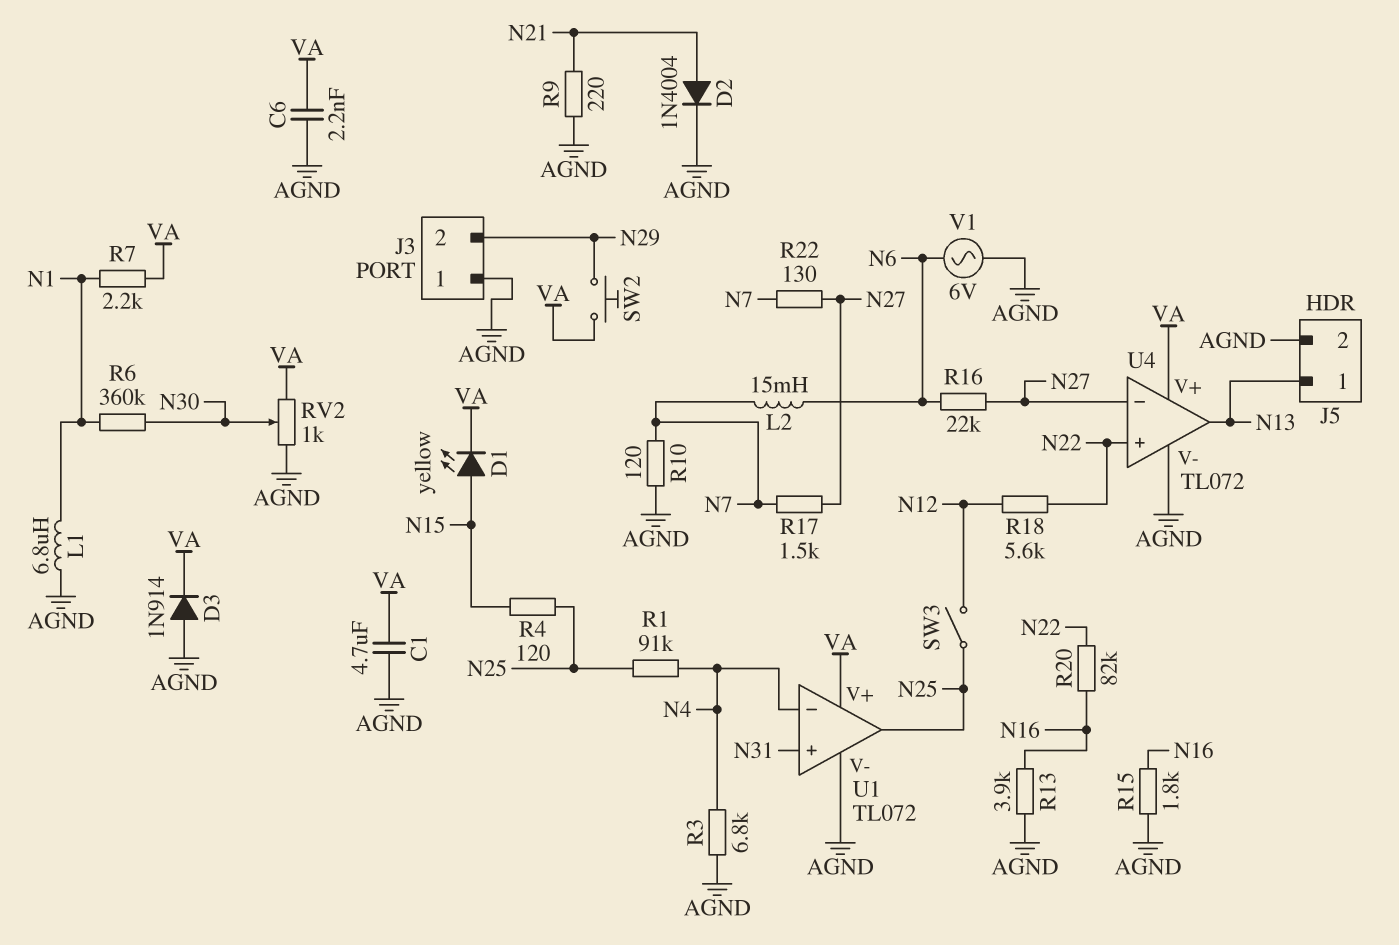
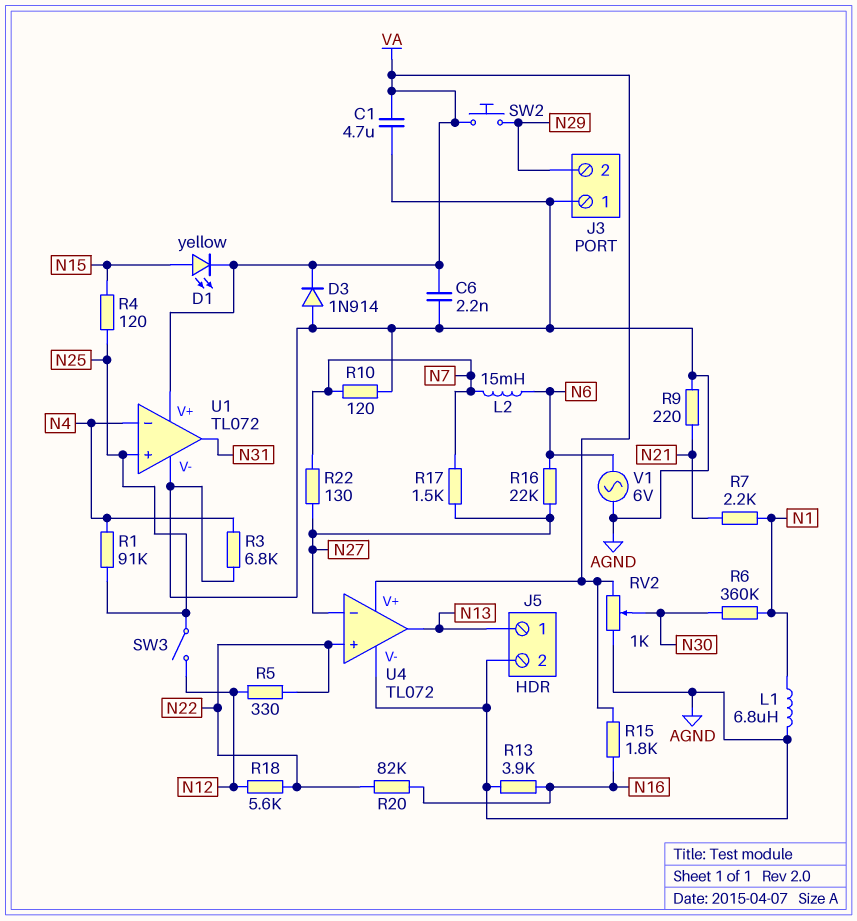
D2: diode 1N4004 (A N21, K AGND) -> none
R5: none -> 330 (N12, N22)
R7: 2.2k (N1, VA) -> 2.2k (N1, N21)
R15: 1.8k (AGND, N16) -> 1.8k (N16, VA)
U1 pin in+: N31 -> N25
U1 pin out: N25 -> N31

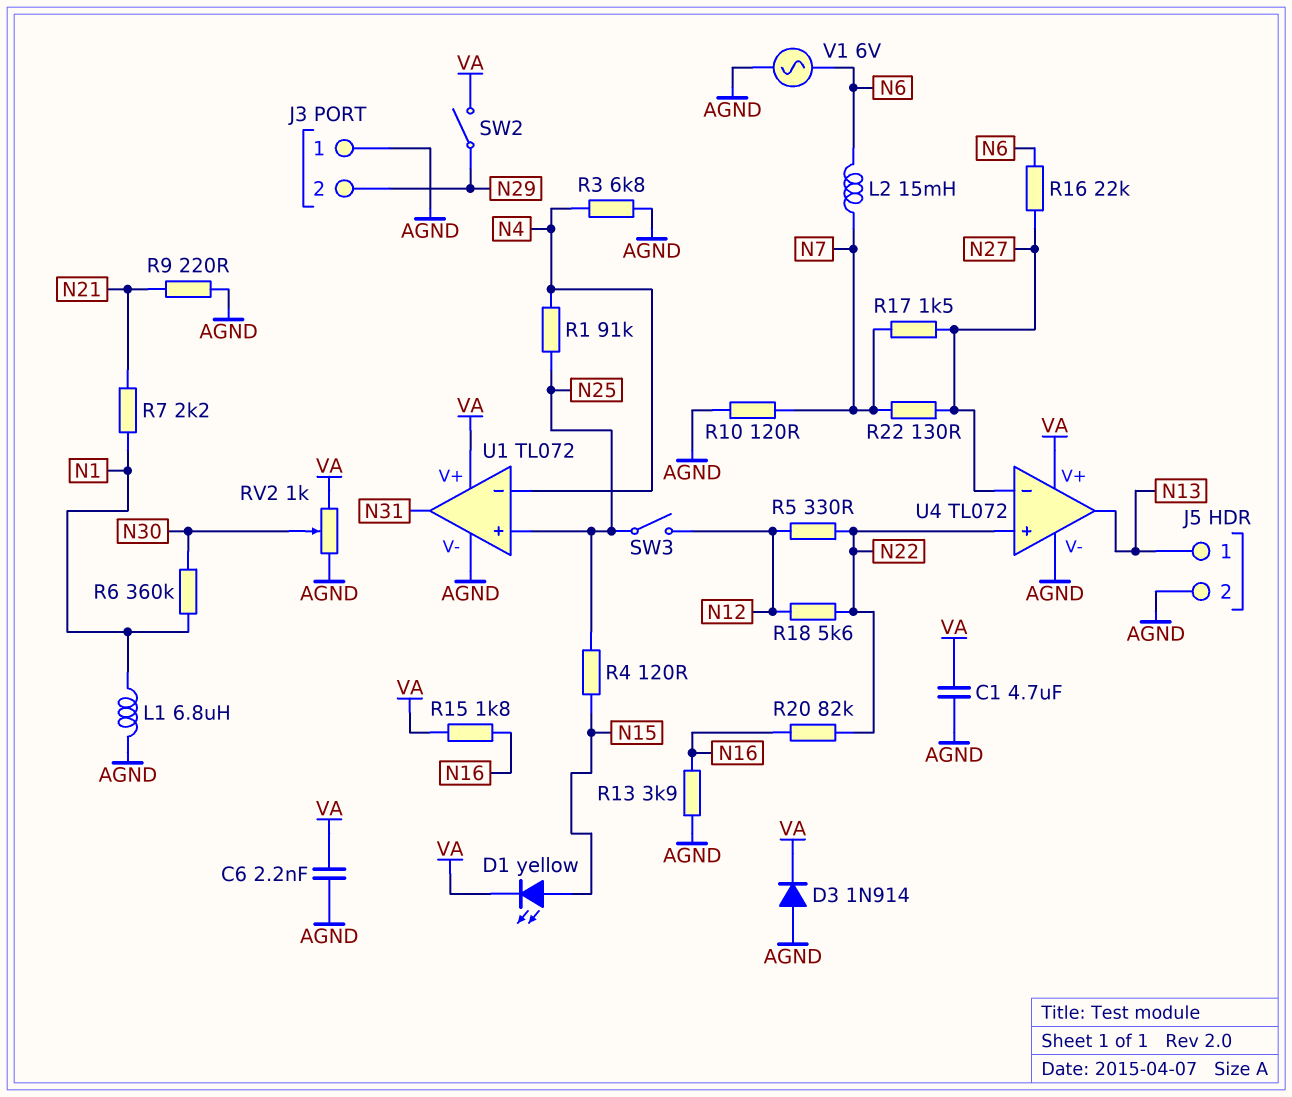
SW2: button (N29, VA) -> switch (N29, VA)

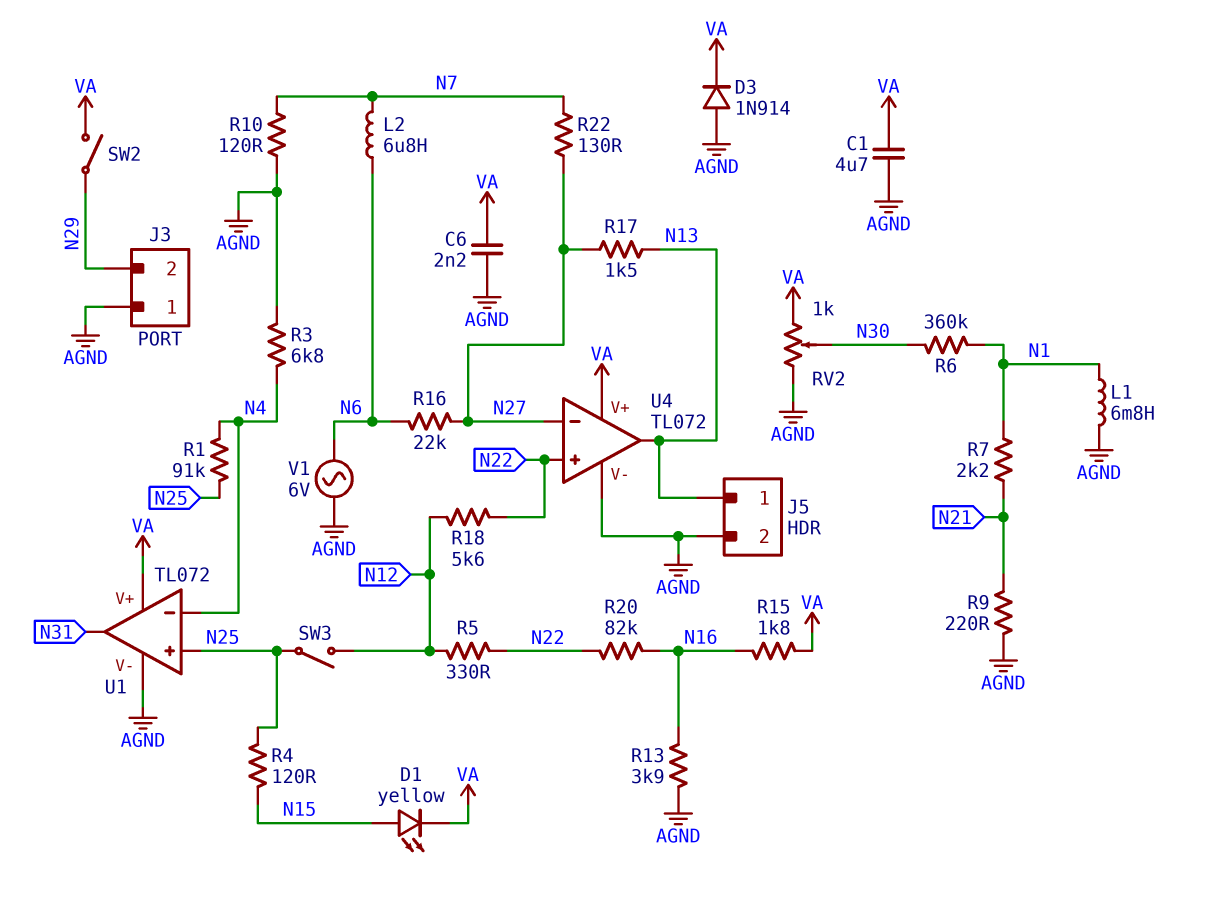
L1: 6.8uH (AGND, N1) -> 6.8mH (AGND, N1)
L2: 15mH (N6, N7) -> 6.8uH (N6, N7)
R17: 1.5k (N7, N27) -> 1.5k (N13, N27)

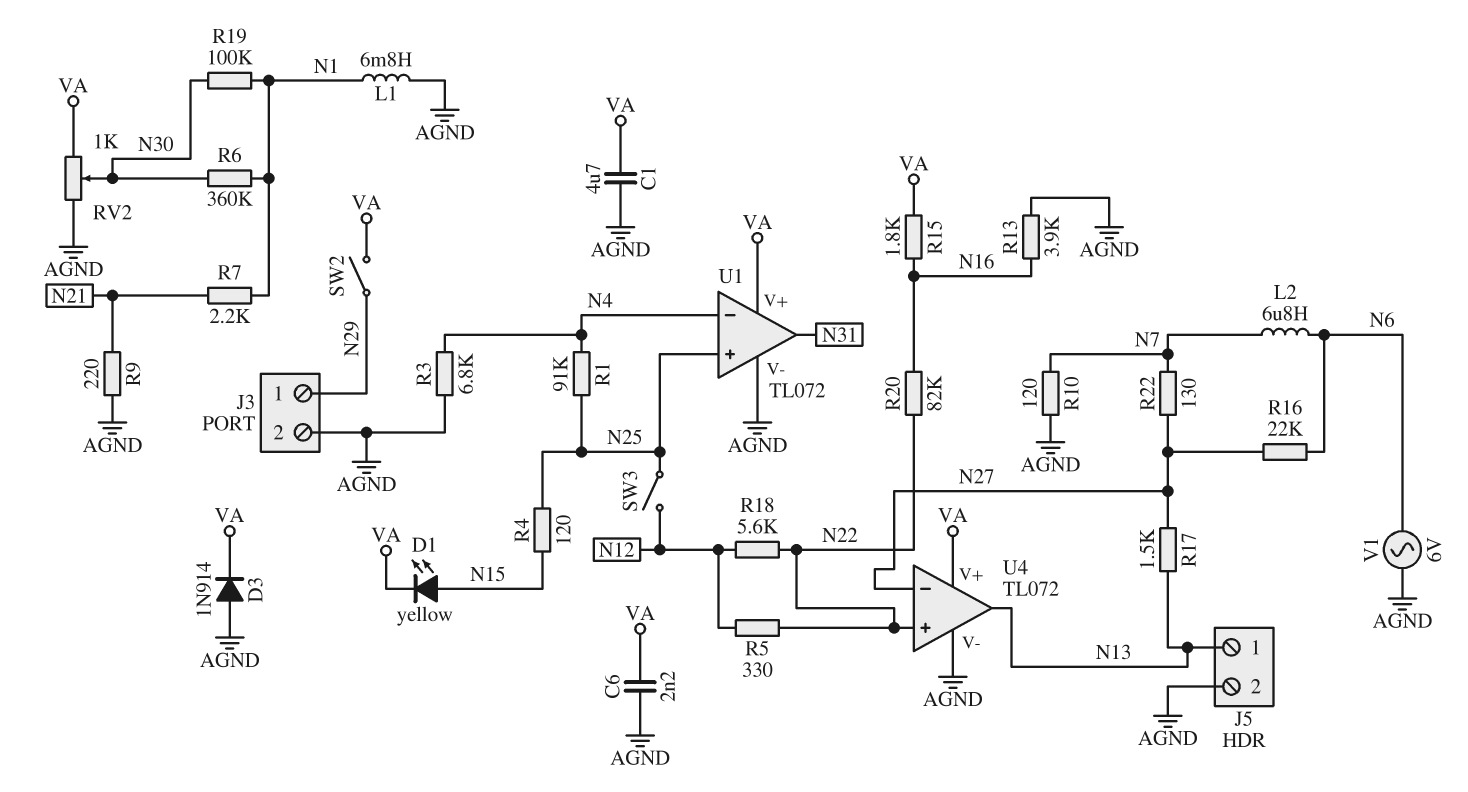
J3 pin 1: AGND -> N29
J3 pin 2: N29 -> AGND
R19: none -> 100k (N1, N30)

